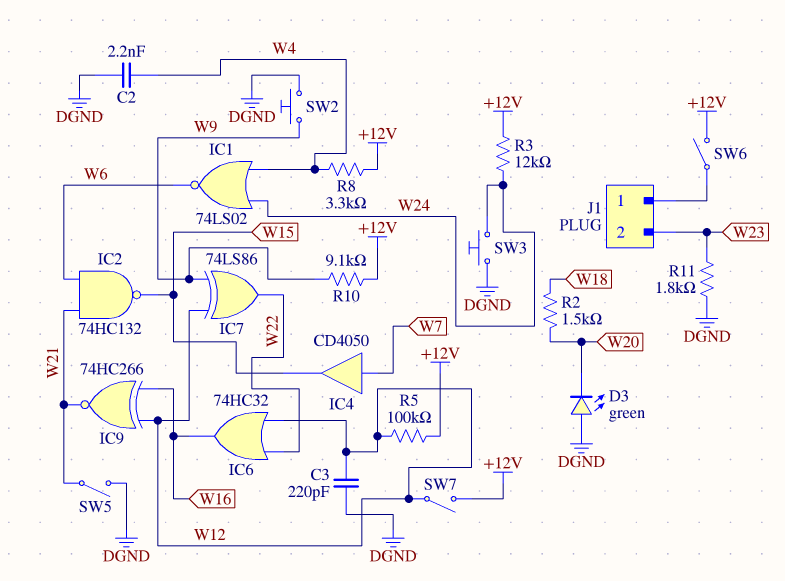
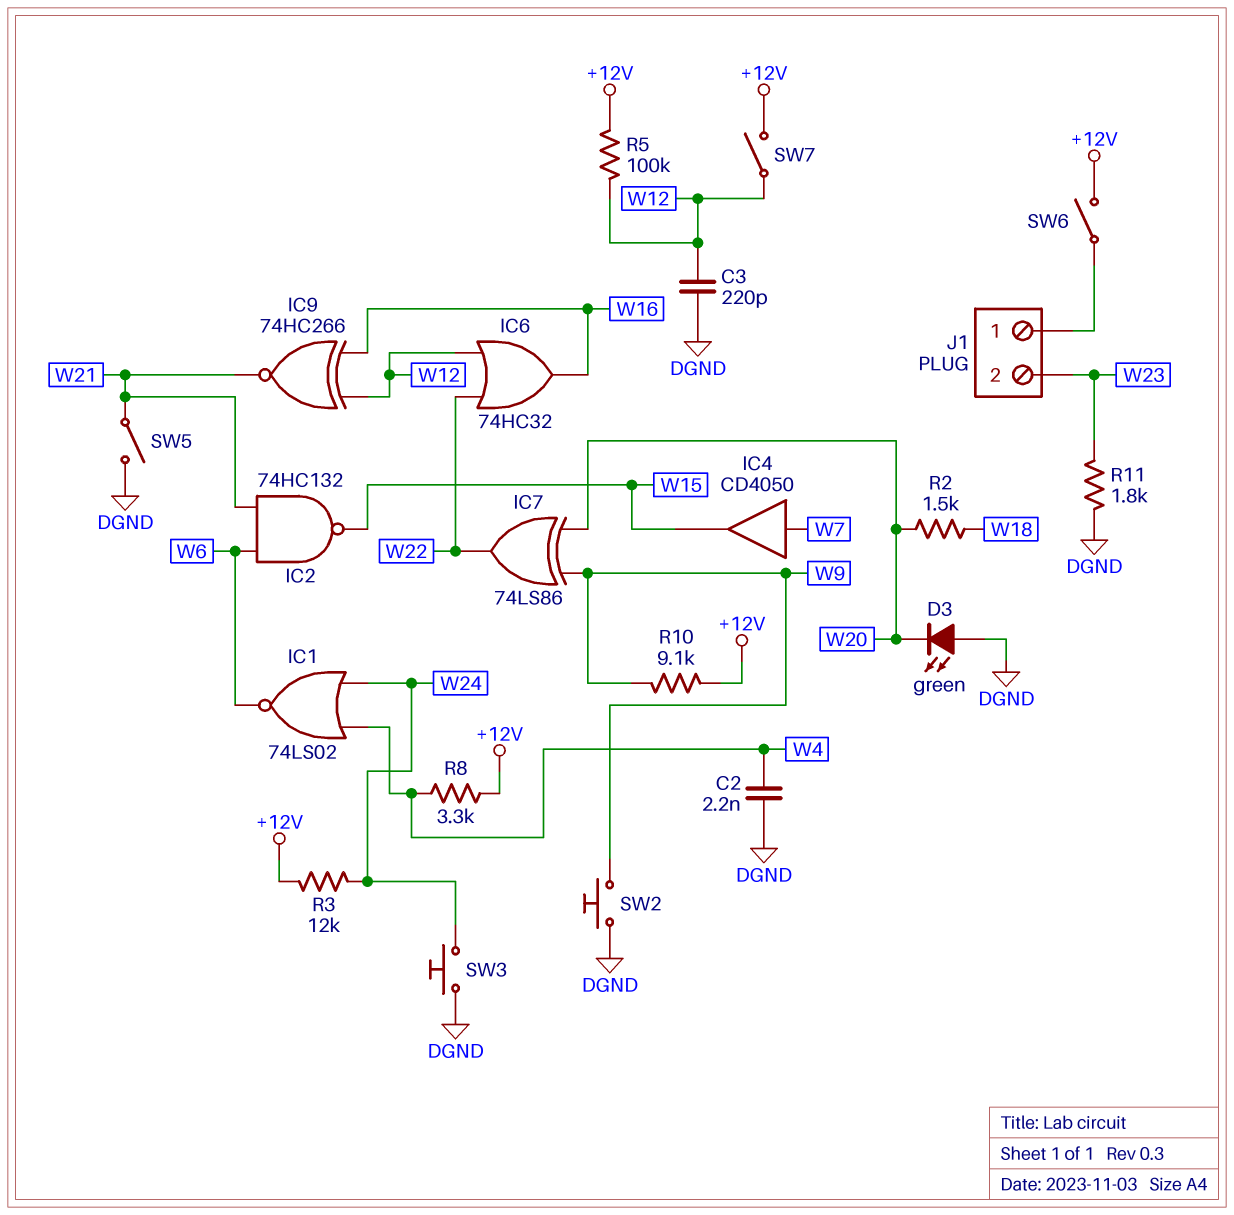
IC7: XOR 74LS86 (in W9, in W12, out W22) -> XOR 74LS86 (in W9, in W20, out W22)

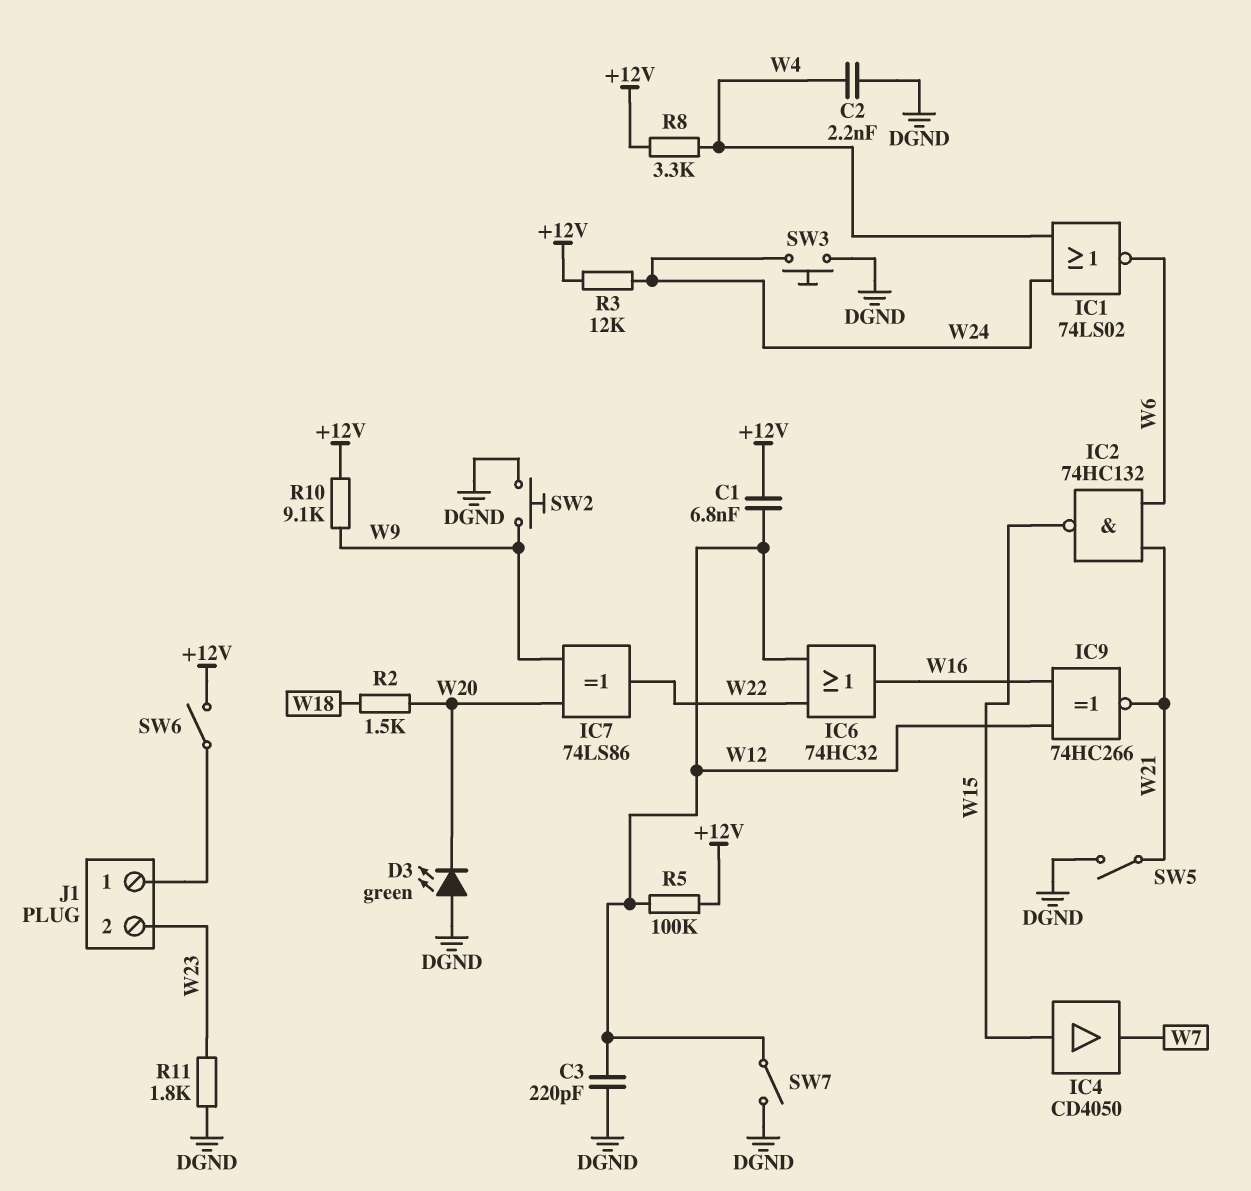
C1: none -> 6.8nF (+12V, W12)
IC4: buffer CD4050 (in W7, out W15) -> buffer CD4050 (in W15, out W7)
SW7: switch (+12V, W12) -> switch (DGND, W12)

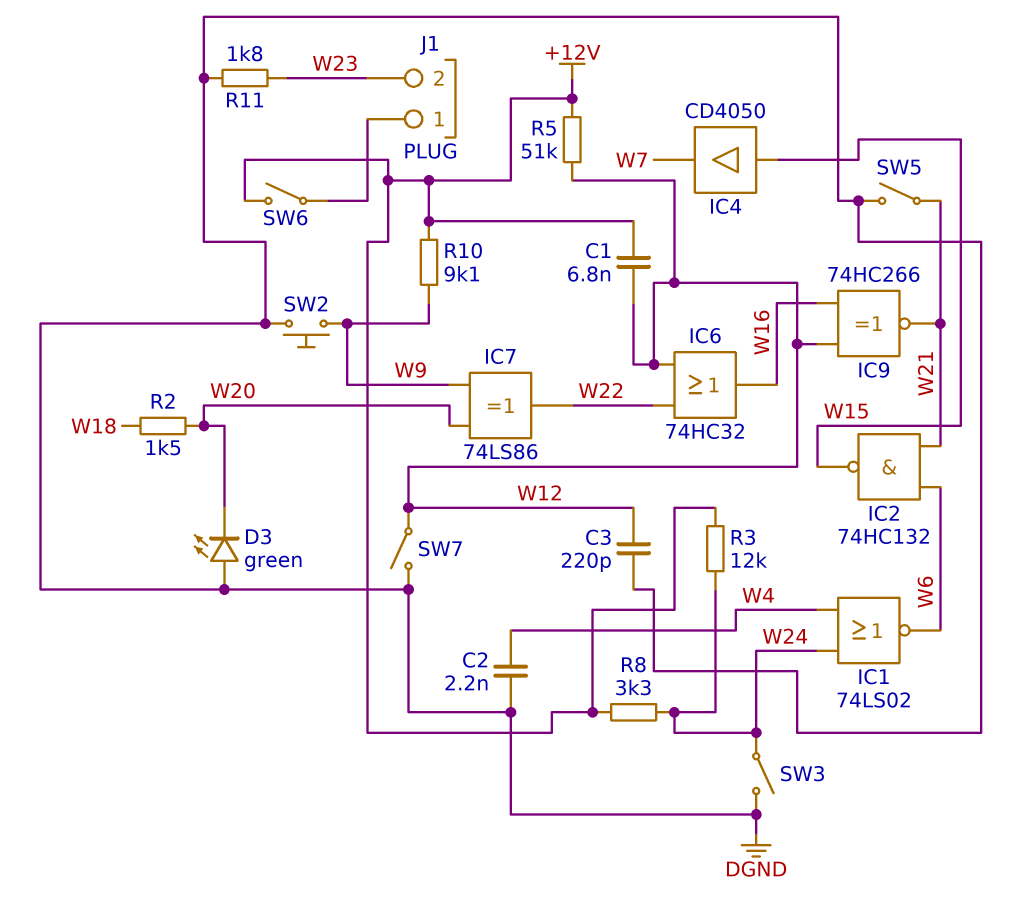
R5: 100k (+12V, W12) -> 51k (+12V, W12)
R8: 3.3k (+12V, W4) -> 3.3k (+12V, W24)
SW3: button (DGND, W24) -> switch (DGND, W24)

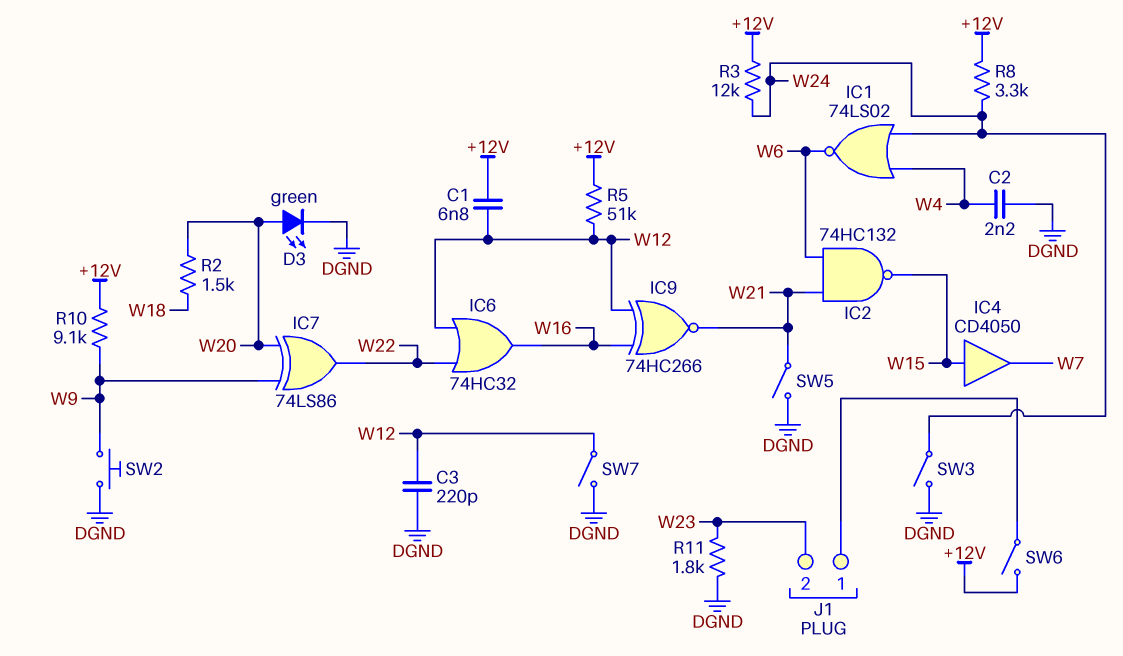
D3: LED green (A DGND, K W20) -> LED green (A W20, K DGND)

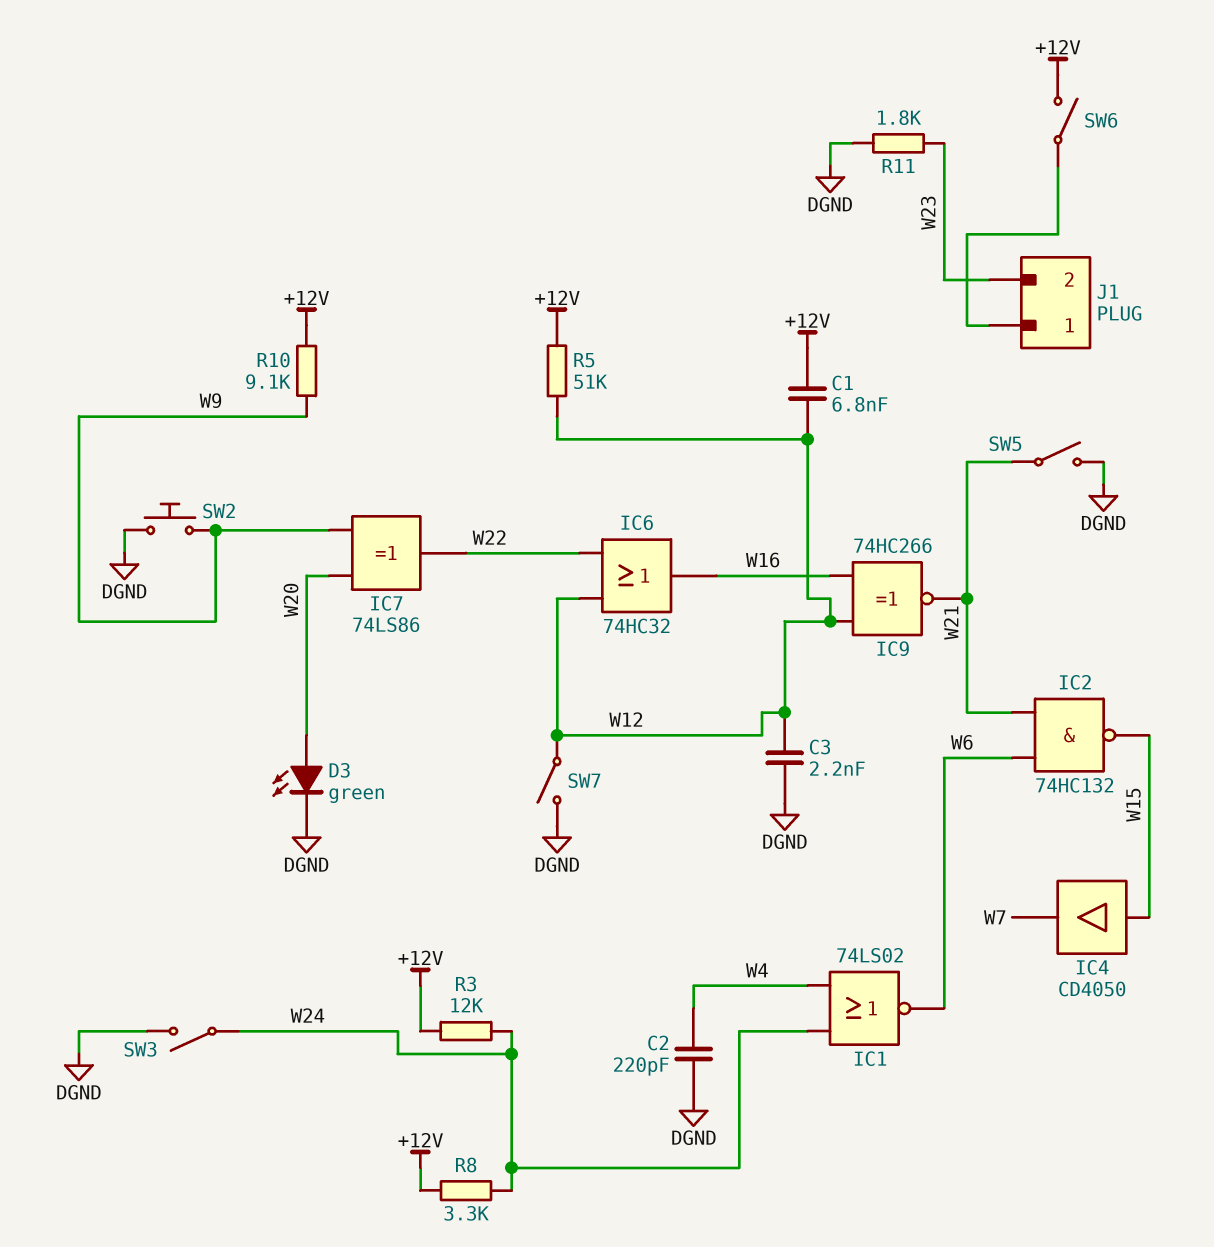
C2: 2.2nF (DGND, W4) -> 220pF (DGND, W4)
C3: 220pF (DGND, W12) -> 2.2nF (DGND, W12)
R2: 1.5k (W18, W20) -> none

